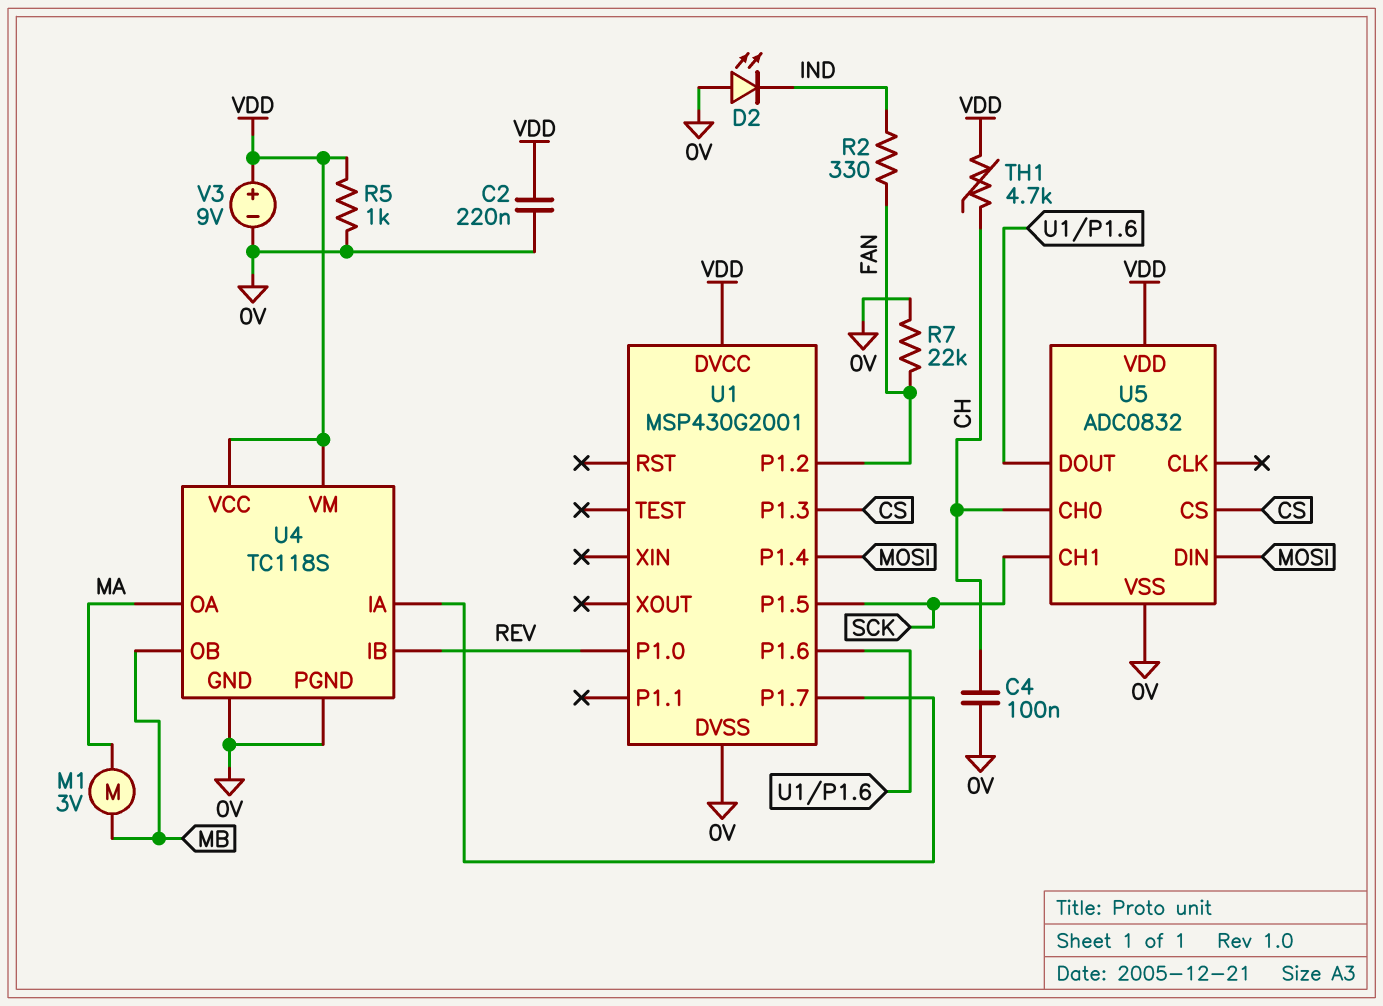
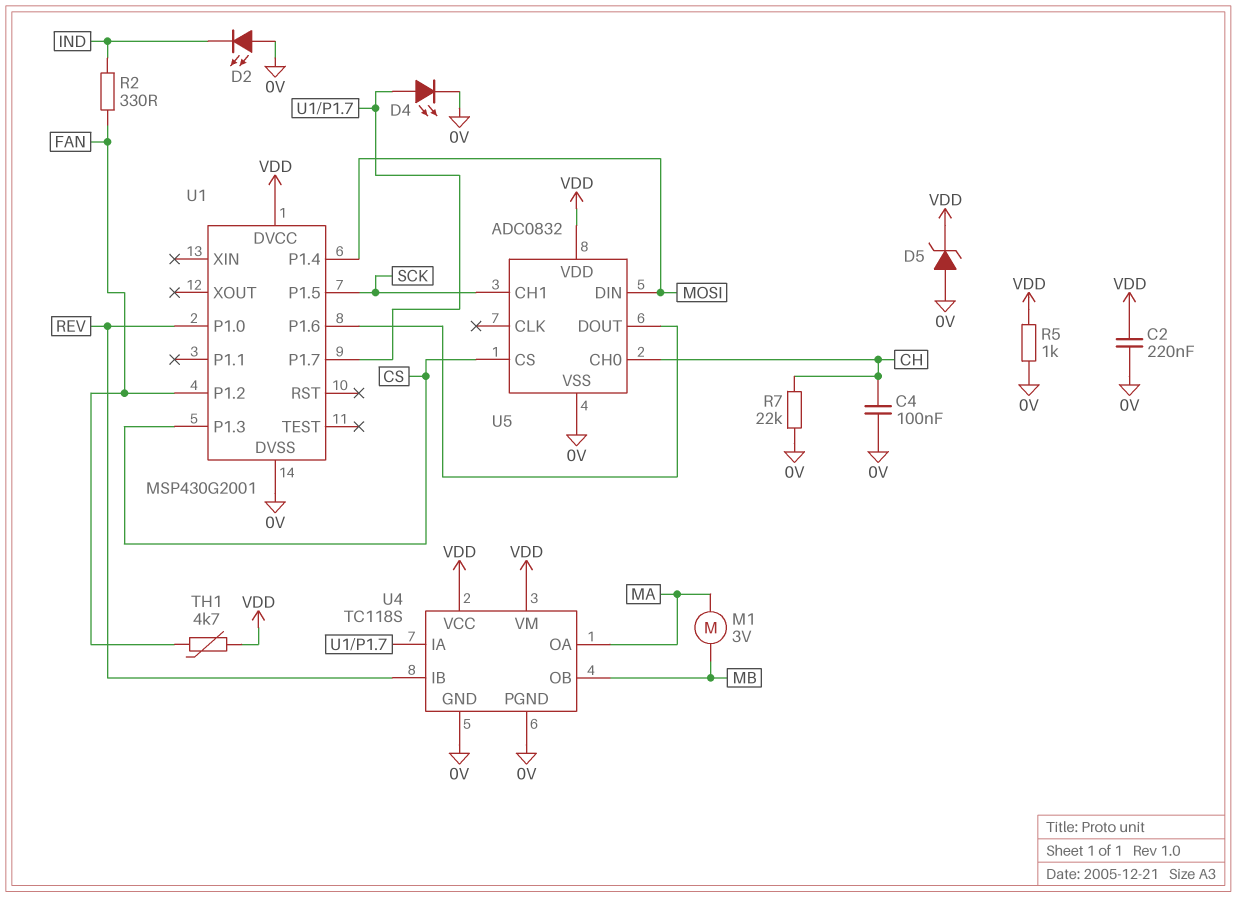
D4: none -> LED (A U1/P1.7, K 0V)
D5: none -> zener (A 0V, K VDD)
R7: 22k (0V, FAN) -> 22k (0V, CH)
TH1: 4.7k (CH, VDD) -> 4.7k (FAN, VDD)
V3: 9V (plus VDD, minus 0V) -> none

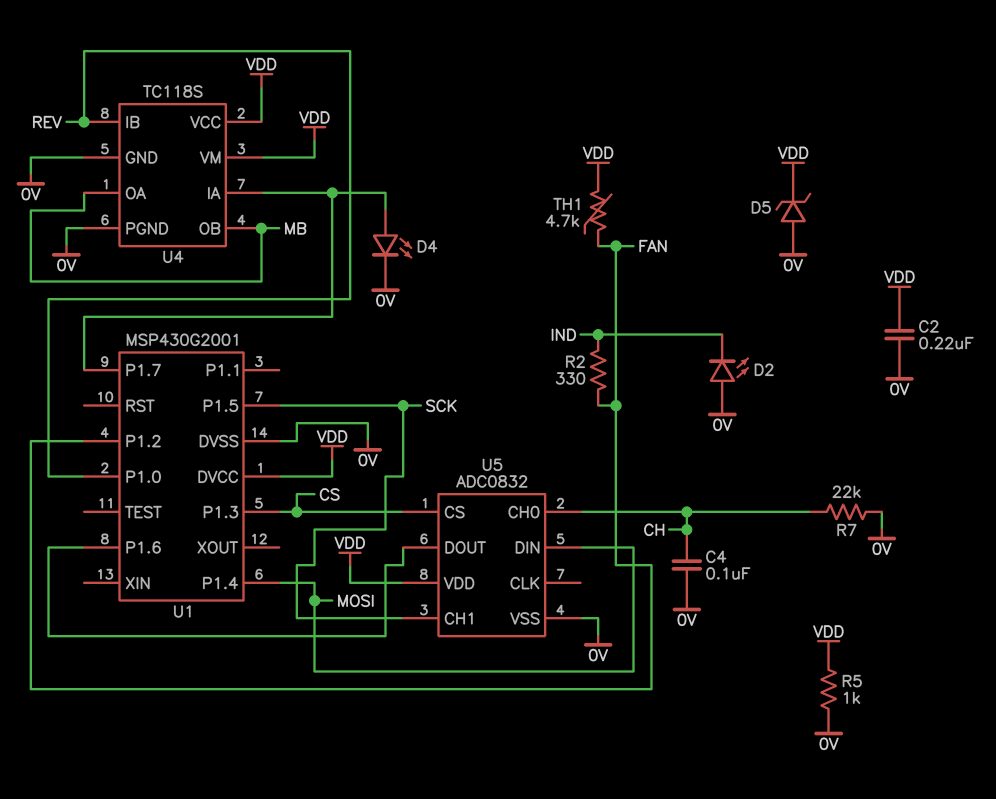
M1: motor 3V (MA, MB) -> none
U4 pin OA: MA -> MB

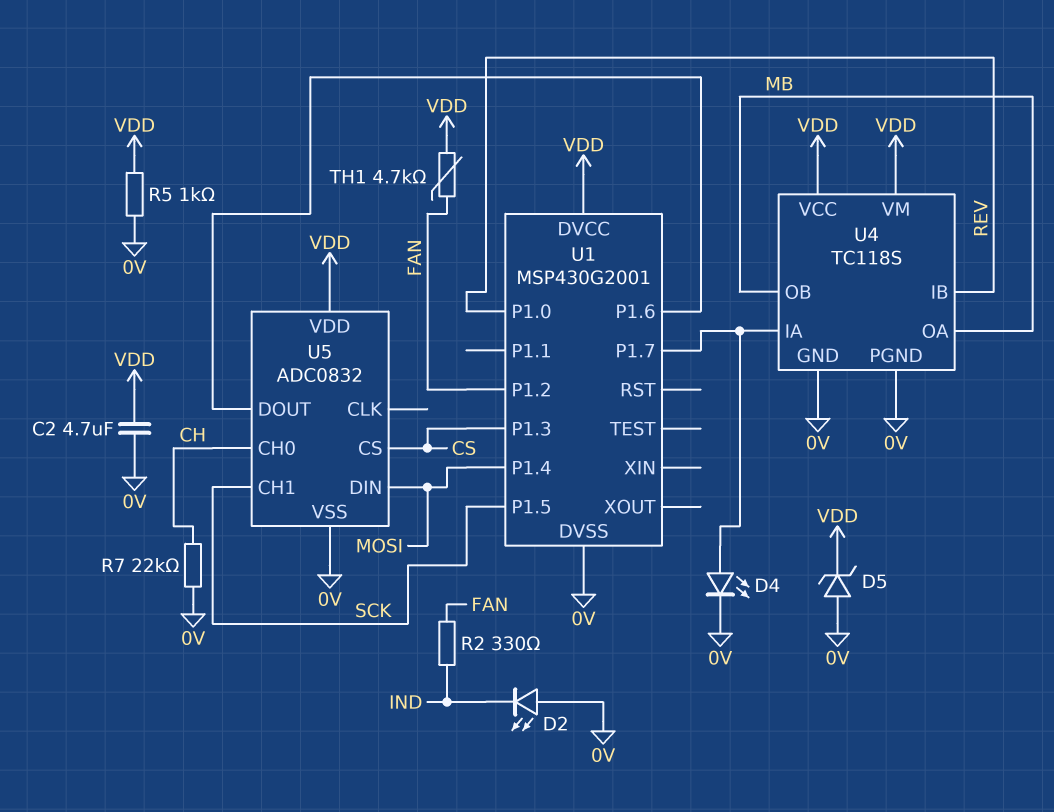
C2: 220nF (0V, VDD) -> 4.7uF (0V, VDD)
C4: 100nF (0V, CH) -> none

